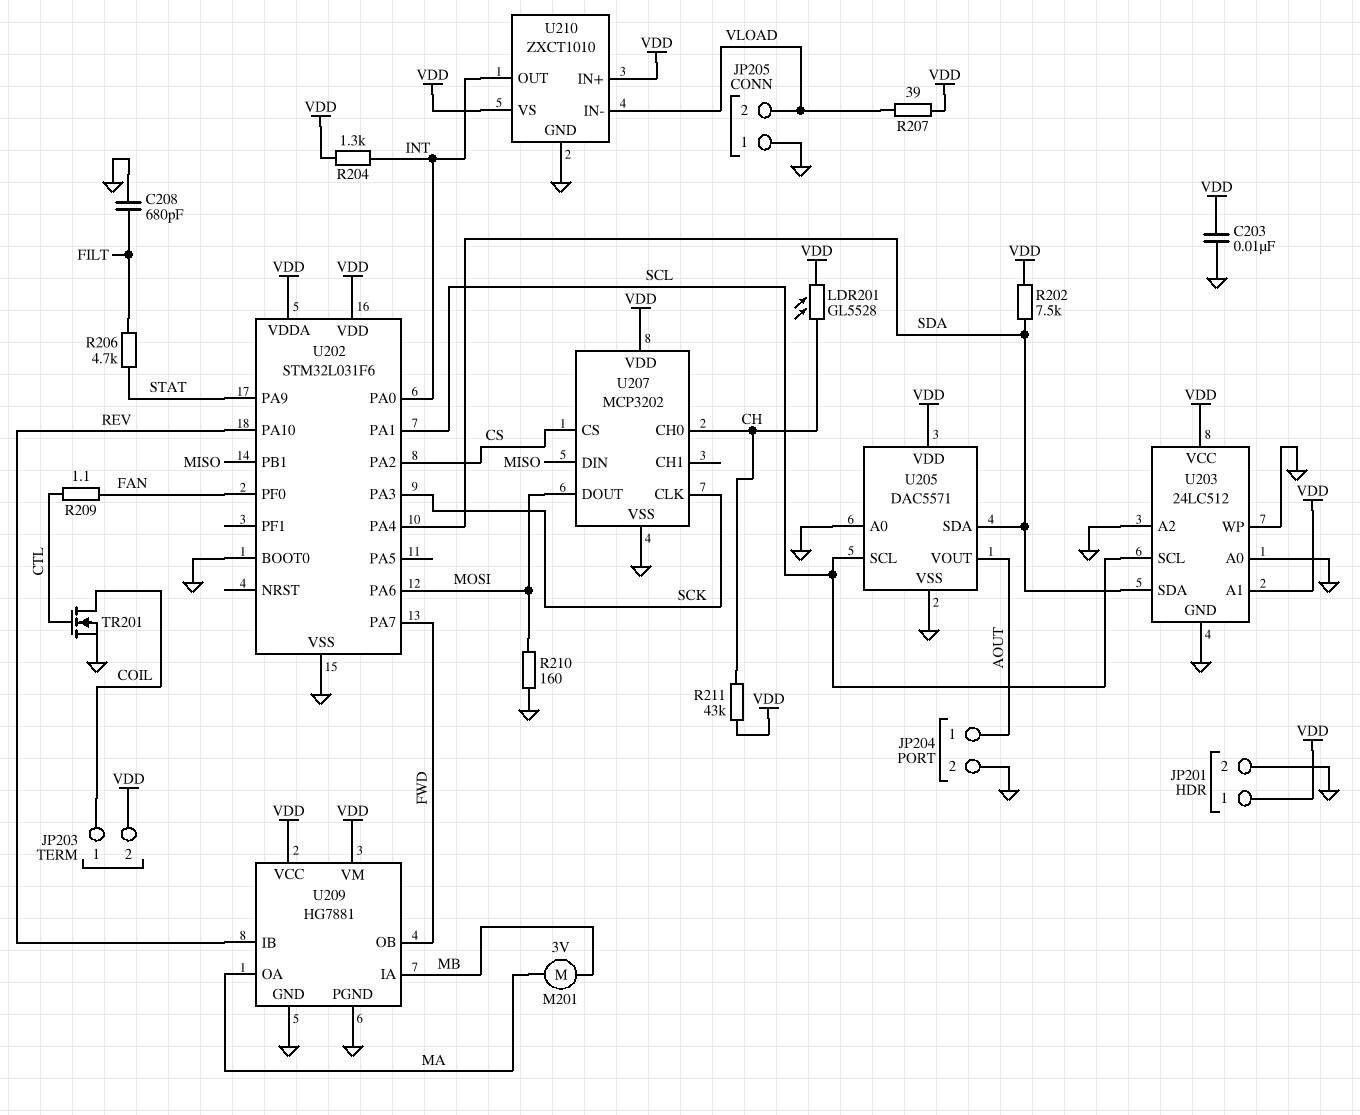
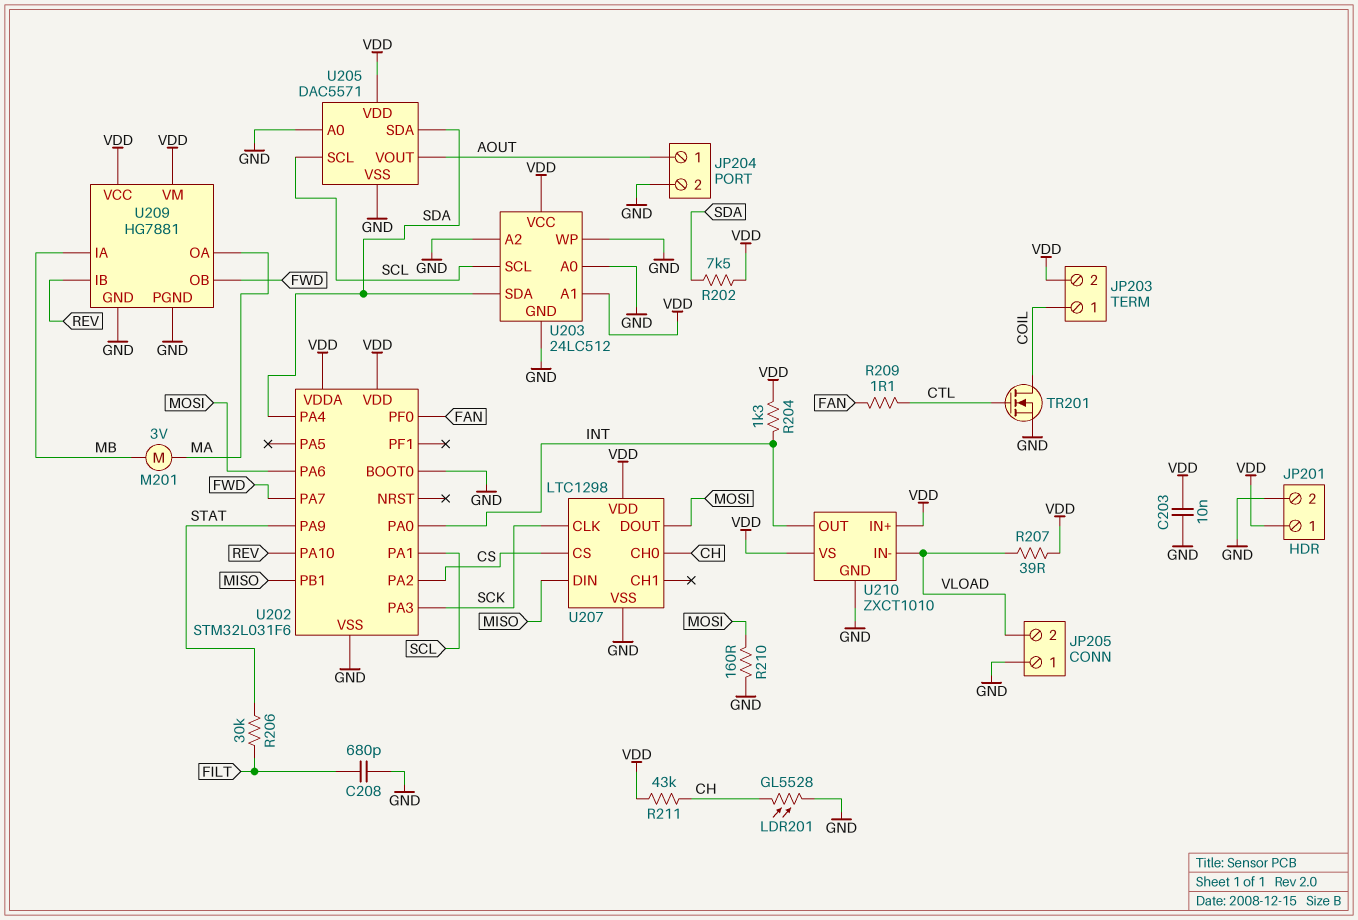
LDR201: GL5528 (CH, VDD) -> GL5528 (CH, GND)
R206: 4.7k (FILT, STAT) -> 30k (FILT, STAT)
U207: MCP3202 -> LTC1298

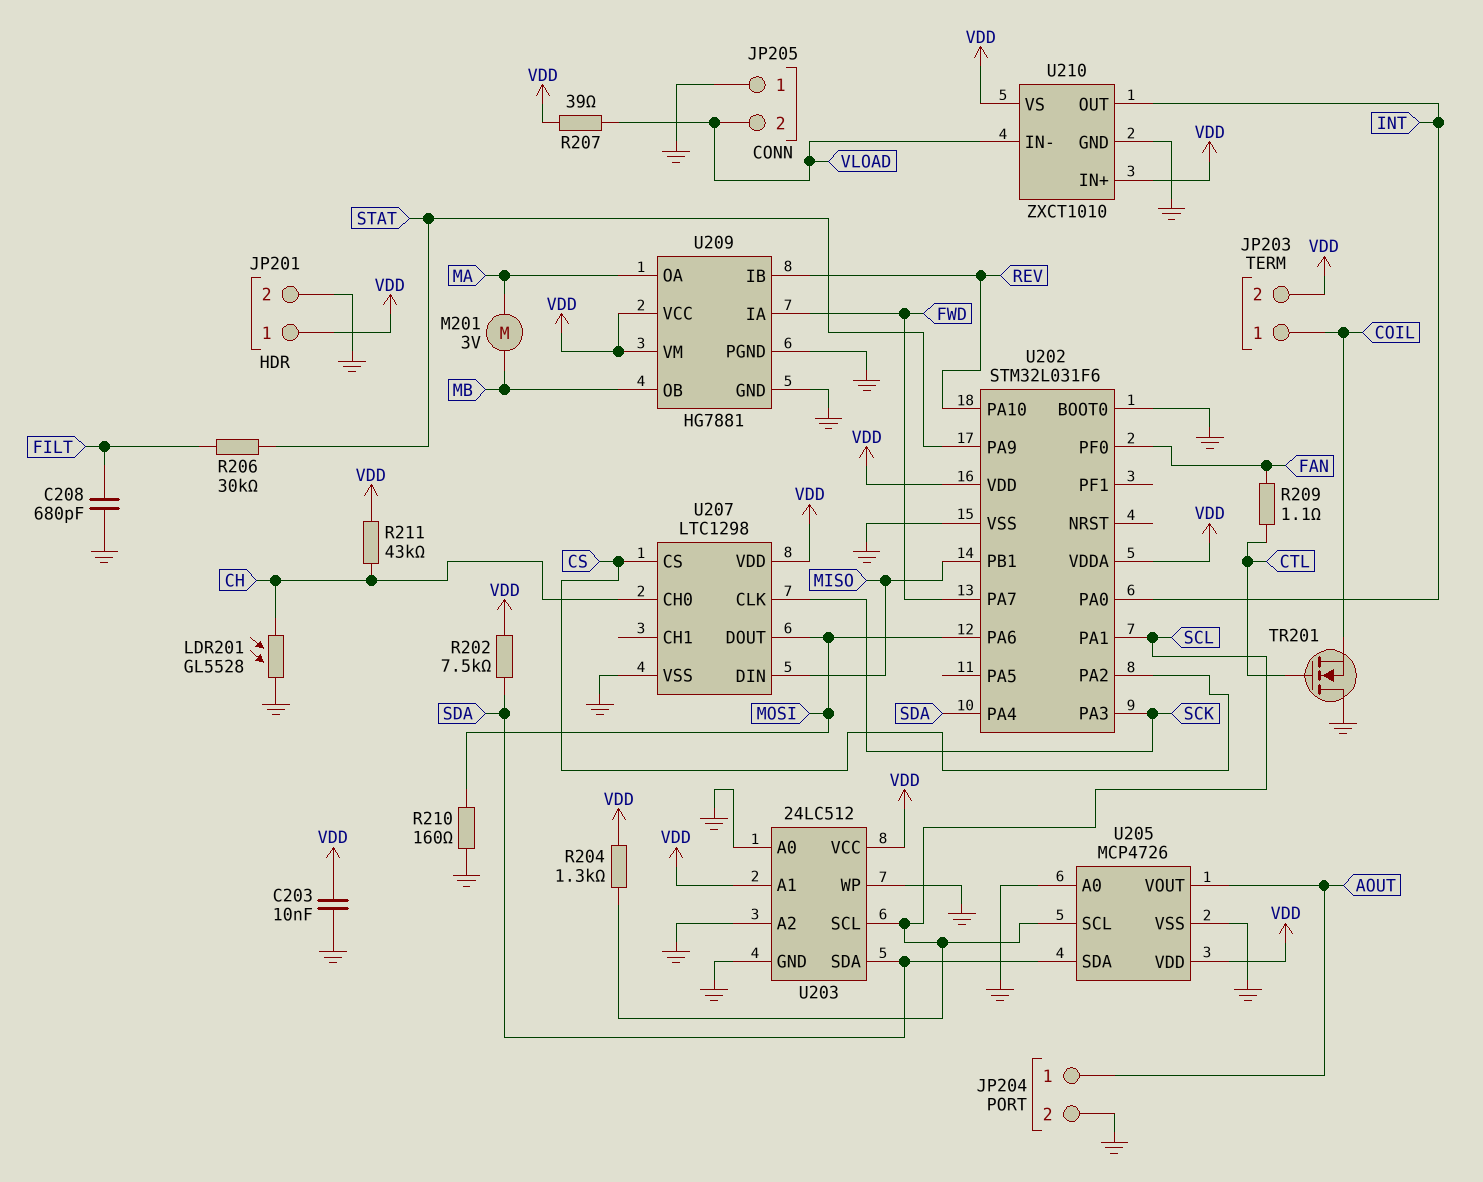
R204: 1.3k (INT, VDD) -> 1.3k (SCL, VDD)
TR201: NMOS (G CTL, D COIL, S GND) -> NMOS (G CTL, D GND, S COIL)
U205: DAC5571 -> MCP4726
U209 pin IA: MB -> FWD
U209 pin OB: FWD -> MB

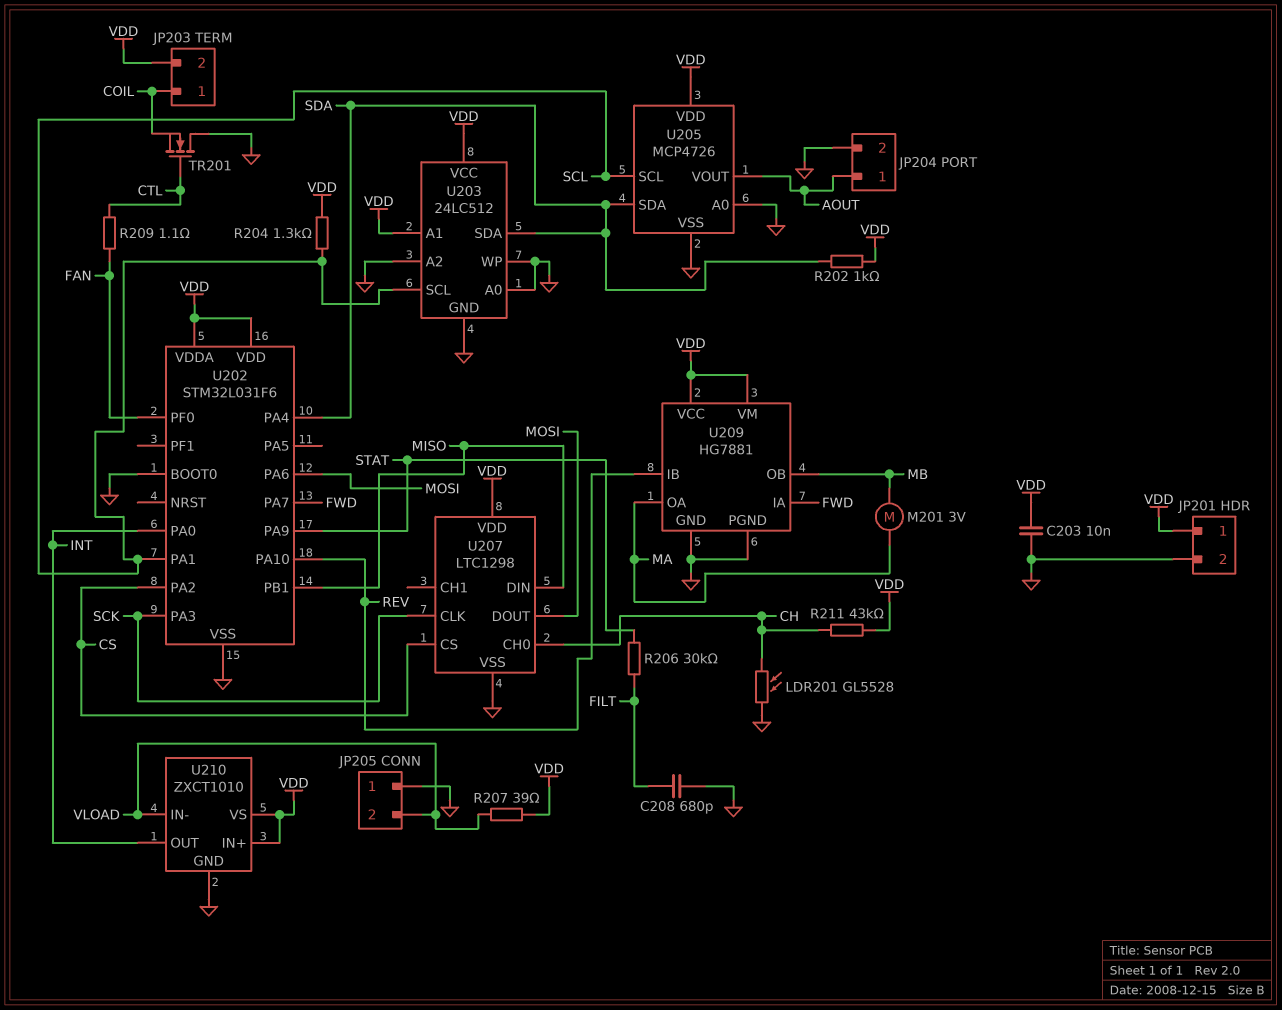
R202: 7.5k (SDA, VDD) -> 1k (SDA, VDD)
R210: 160 (GND, MOSI) -> none

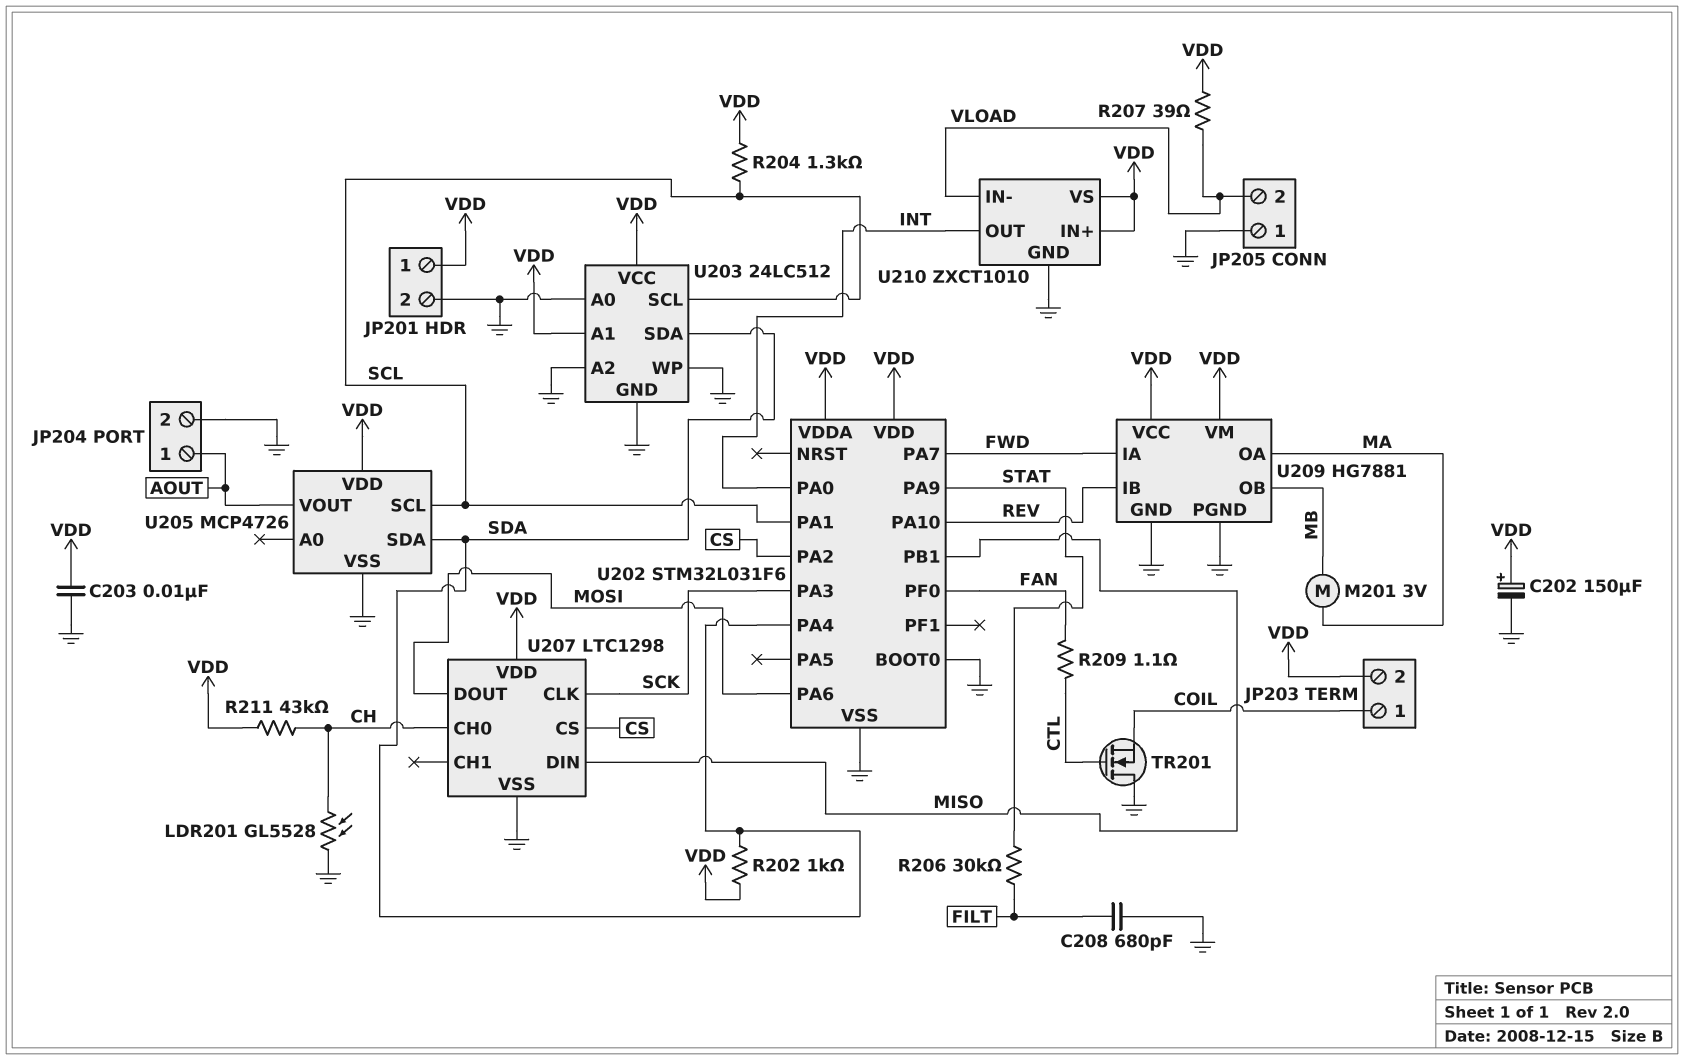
C202: none -> 150uF (plus VDD, minus GND)
U205 pin A0: GND -> none

